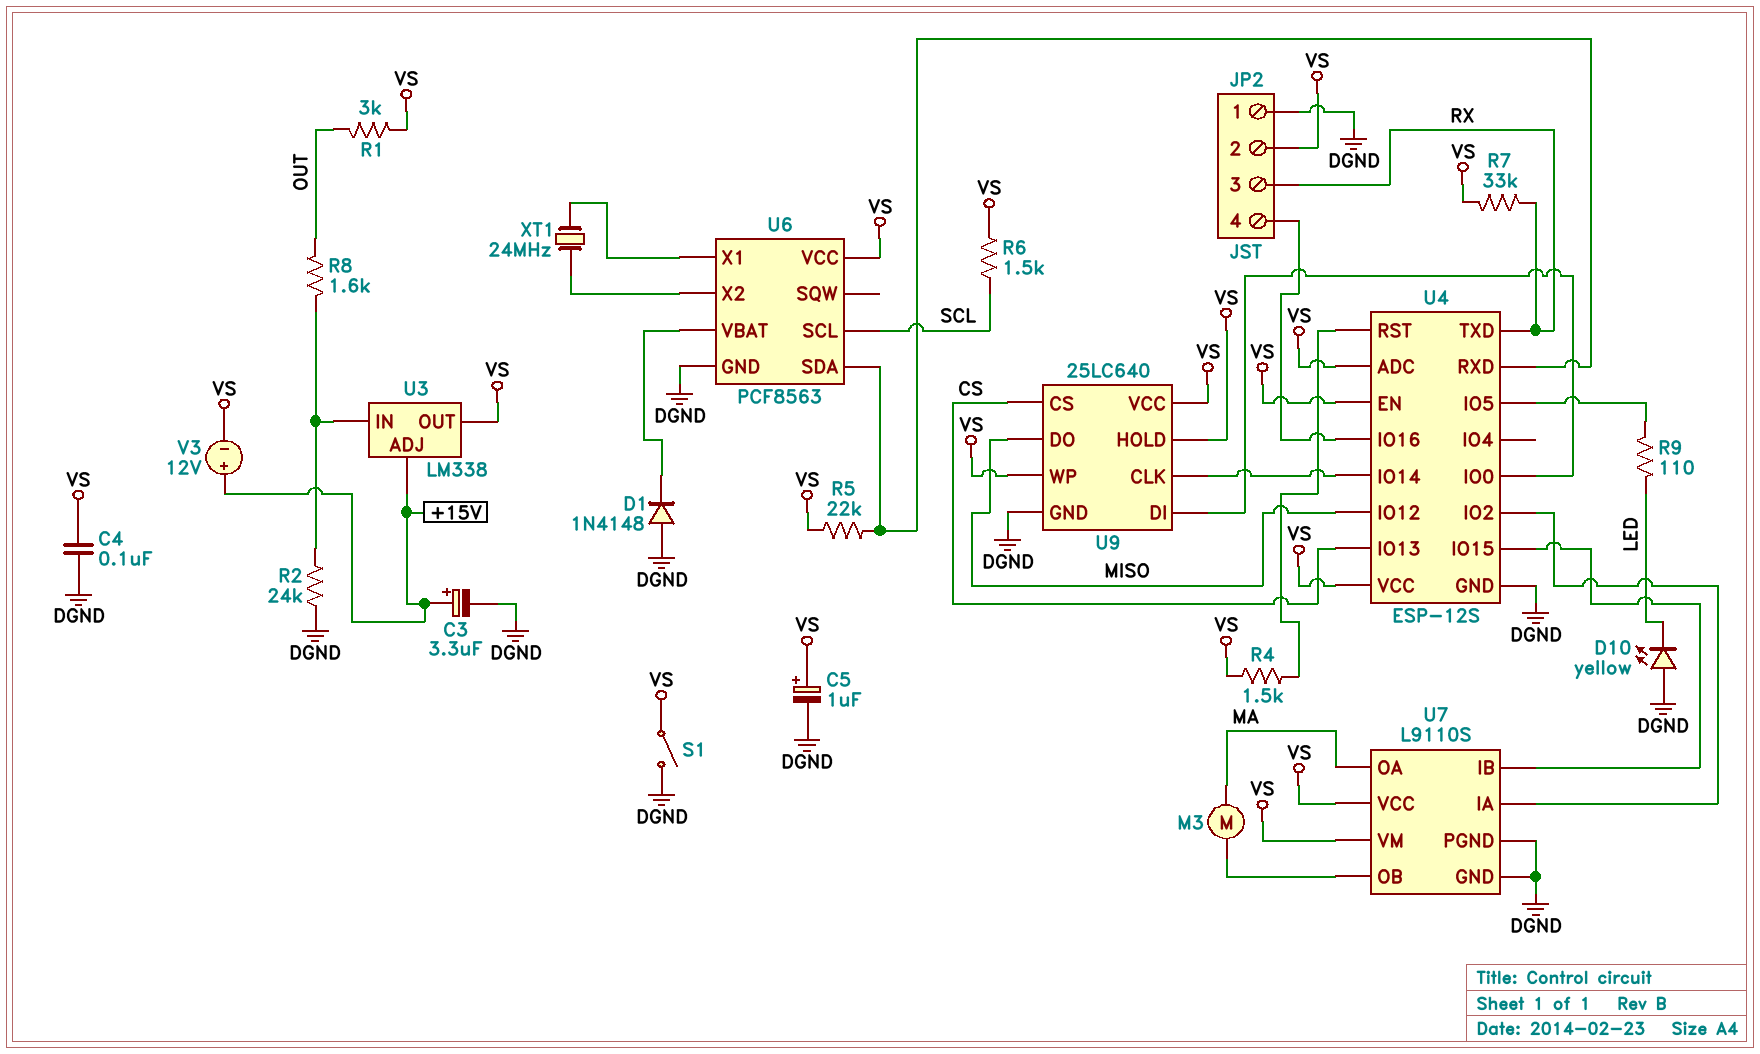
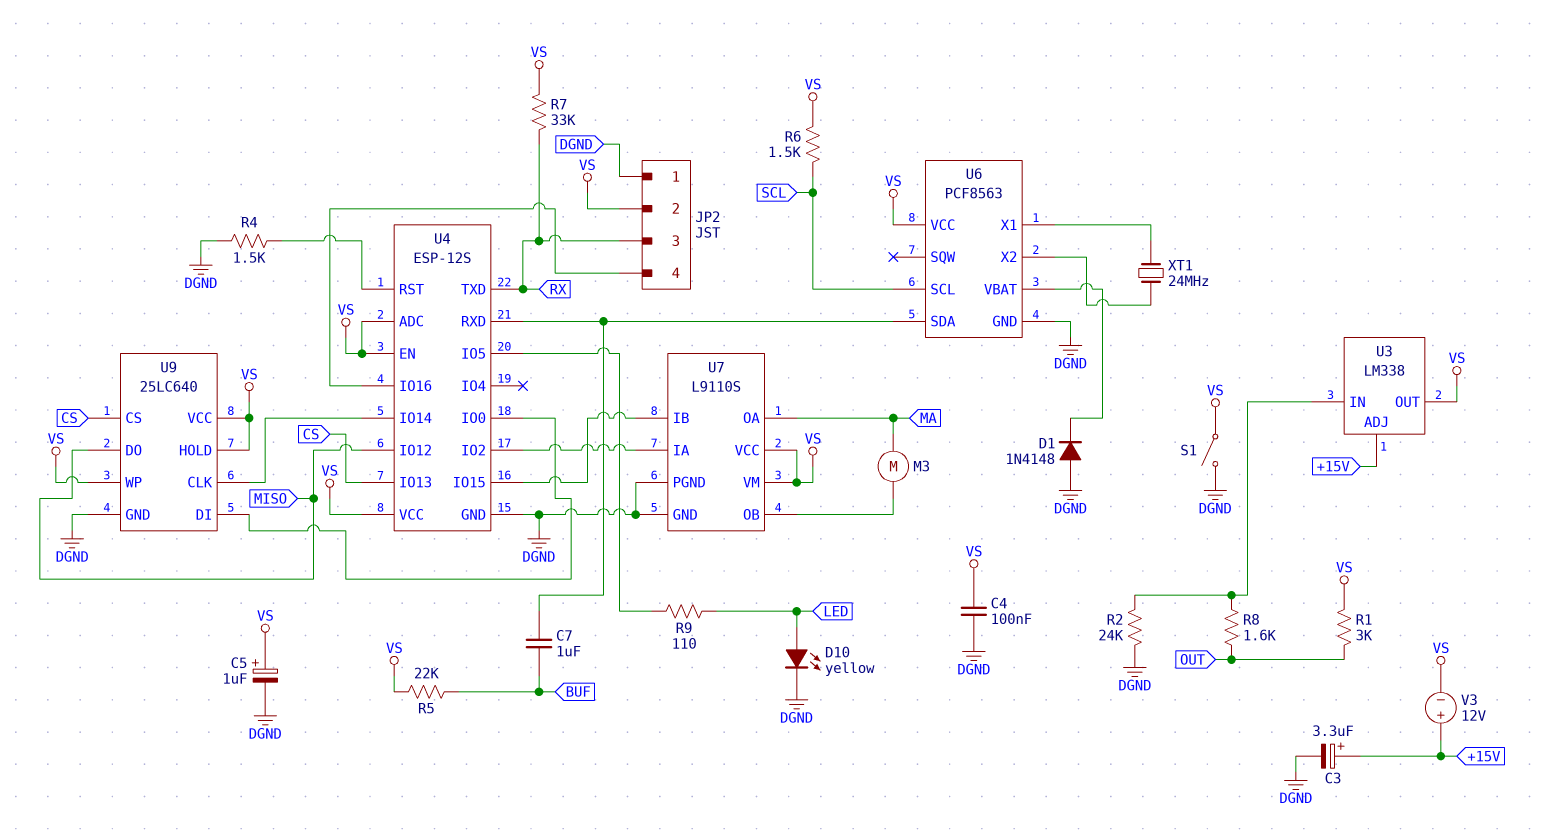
C7: none -> 1uF (BUF, U4/RXD)
D10: LED yellow (A DGND, K LED) -> LED yellow (A LED, K DGND)
R4: 1.5k (U4/RST, VS) -> 1.5k (DGND, U4/RST)
R5: 22k (U4/RXD, VS) -> 22k (BUF, VS)

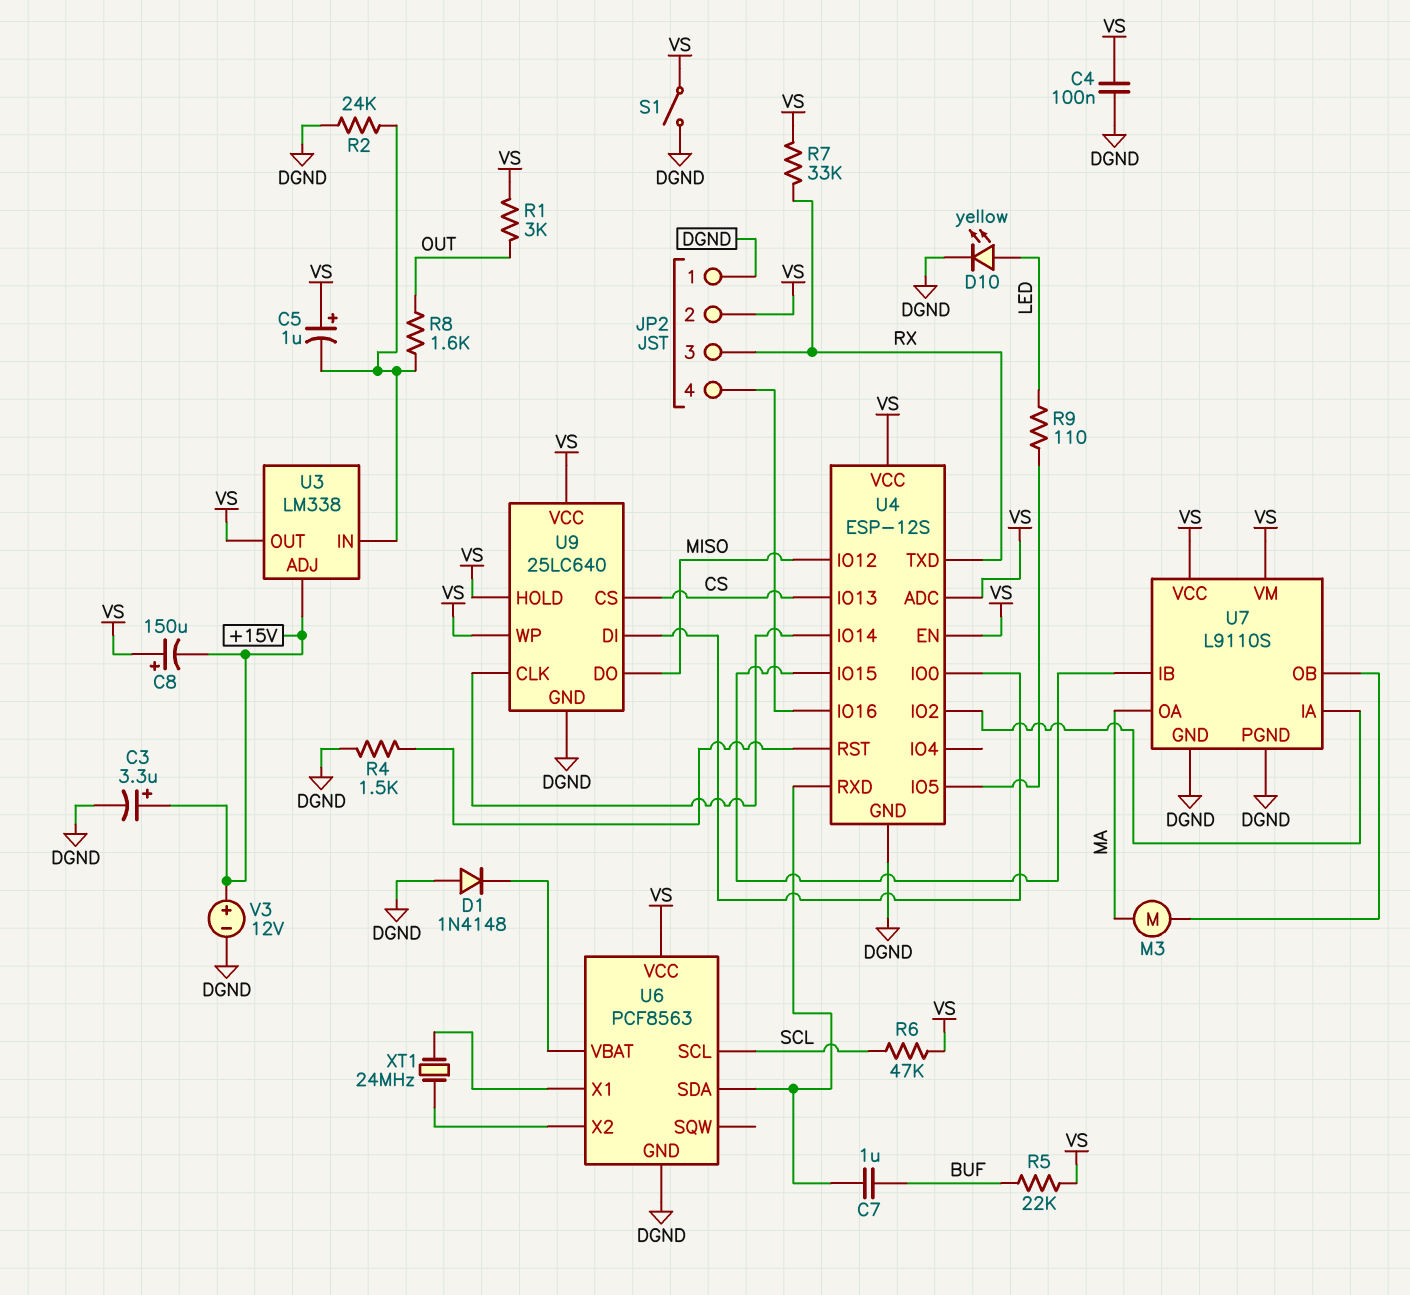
C5: 1uF (plus VS, minus DGND) -> 1uF (plus VS, minus U3/IN)
C8: none -> 150uF (plus VS, minus +15V)
R6: 1.5k (SCL, VS) -> 47k (SCL, VS)
V3: 12V (plus +15V, minus VS) -> 12V (plus +15V, minus DGND)

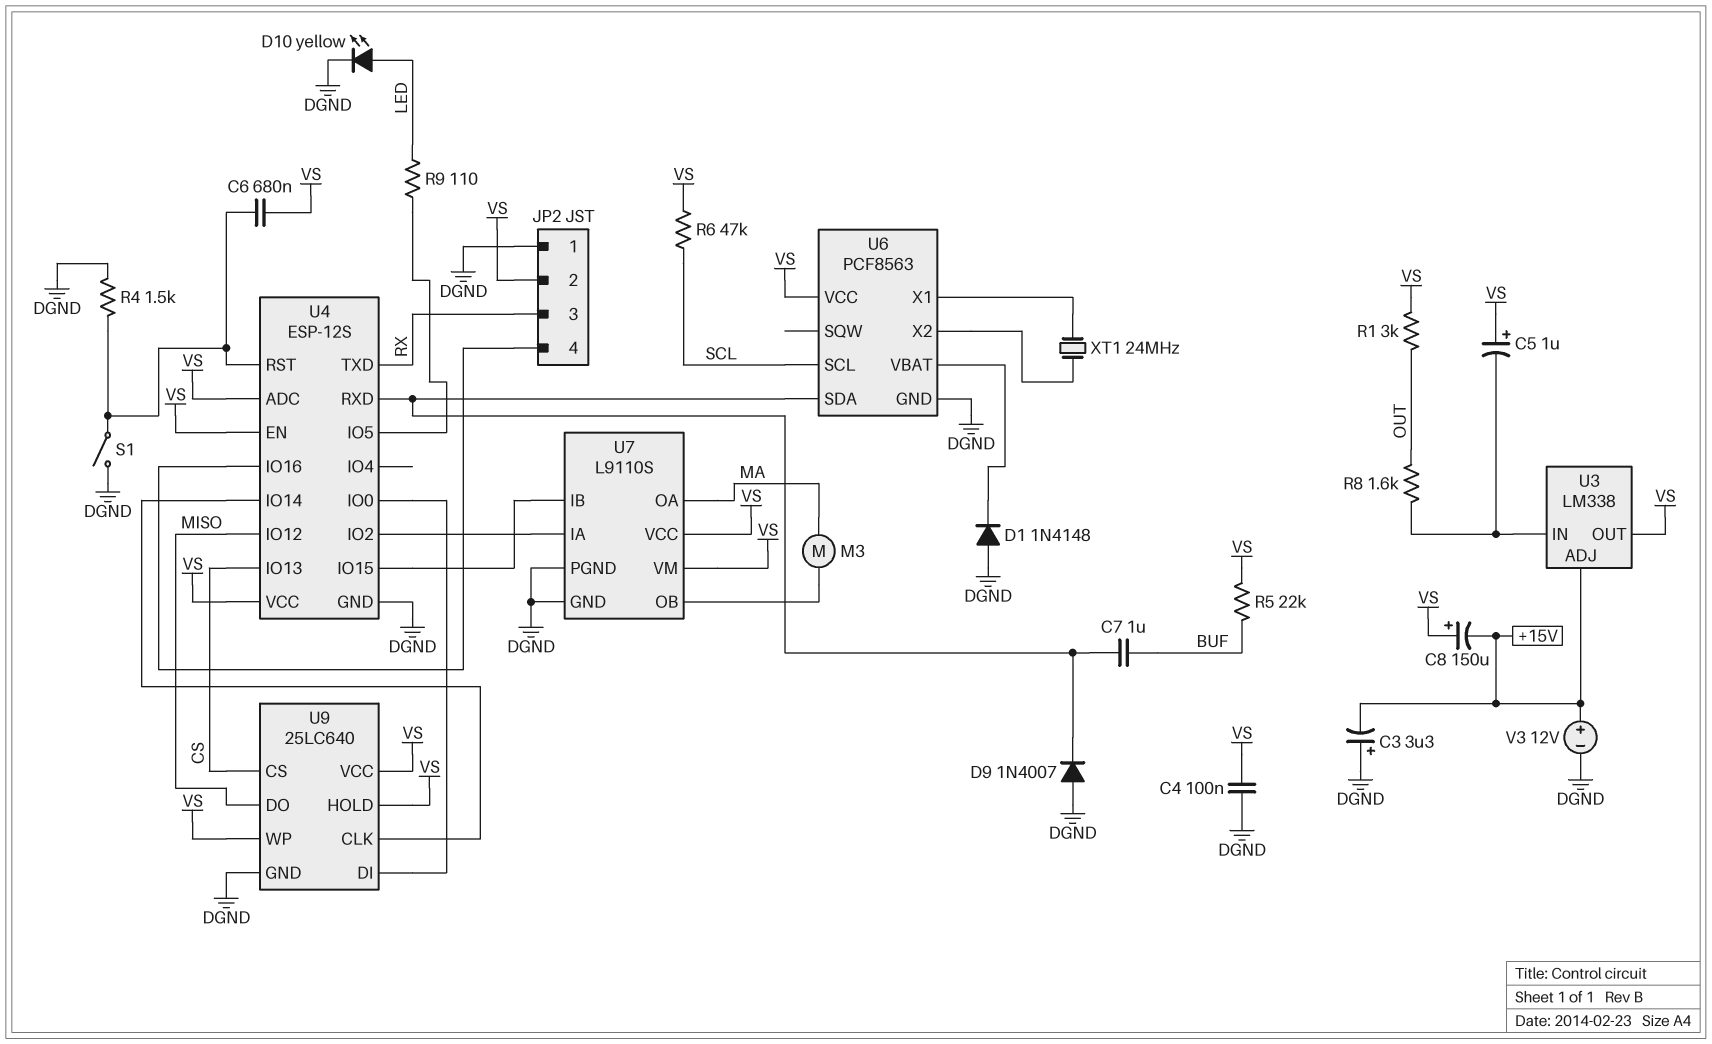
C3: 3.3uF (plus +15V, minus DGND) -> 3.3uF (plus DGND, minus +15V)
C6: none -> 680nF (U4/RST, VS)
D9: none -> diode 1N4007 (A DGND, K U4/RXD)
R2: 24k (DGND, U3/IN) -> none
R7: 33k (RX, VS) -> none
S1: switch (DGND, VS) -> switch (DGND, U4/RST)

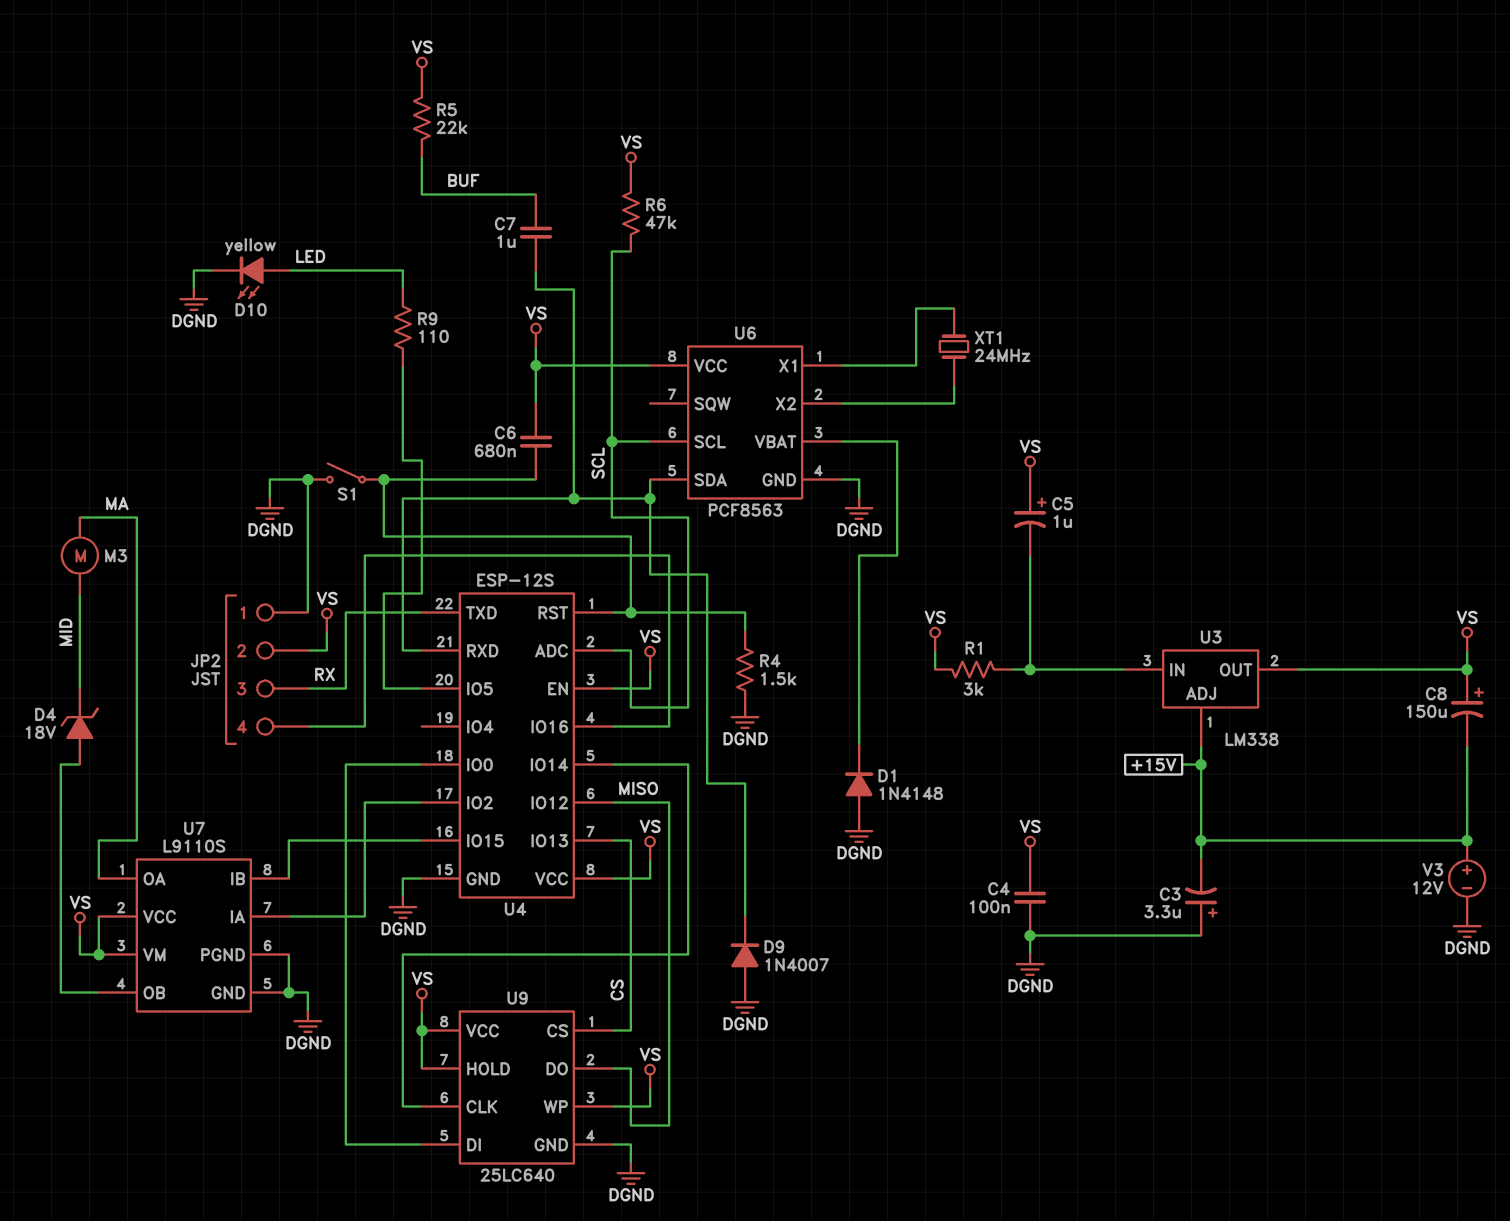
D4: none -> zener 18V (A U7/OB, K MID)
M3: motor (MA, U7/OB) -> motor (MA, MID)
R1: 3k (OUT, VS) -> 3k (U3/IN, VS)
R8: 1.6k (OUT, U3/IN) -> none
U4 pin ADC: VS -> SCL

